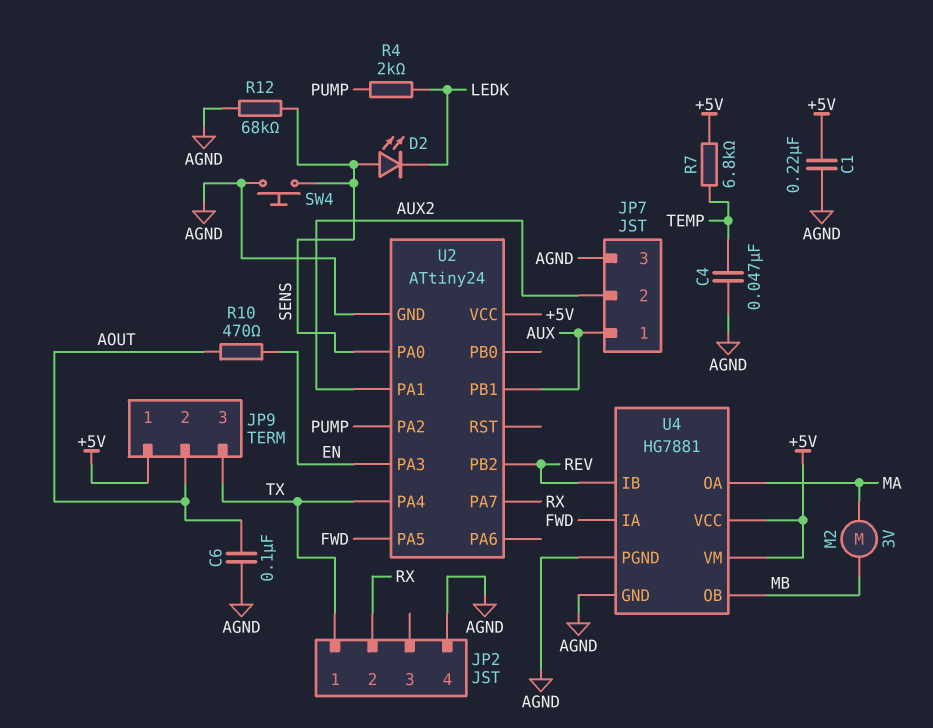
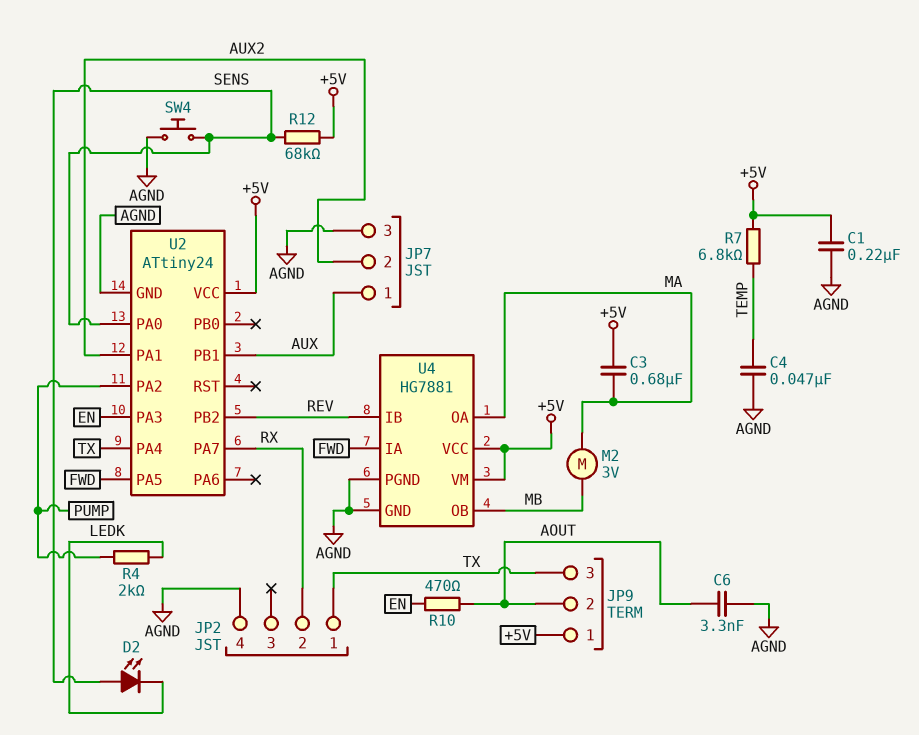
C3: none -> 680nF (+5V, MA)
C6: 100nF (AGND, AOUT) -> 3.3nF (AGND, AOUT)
R12: 68k (AGND, SENS) -> 68k (+5V, SENS)

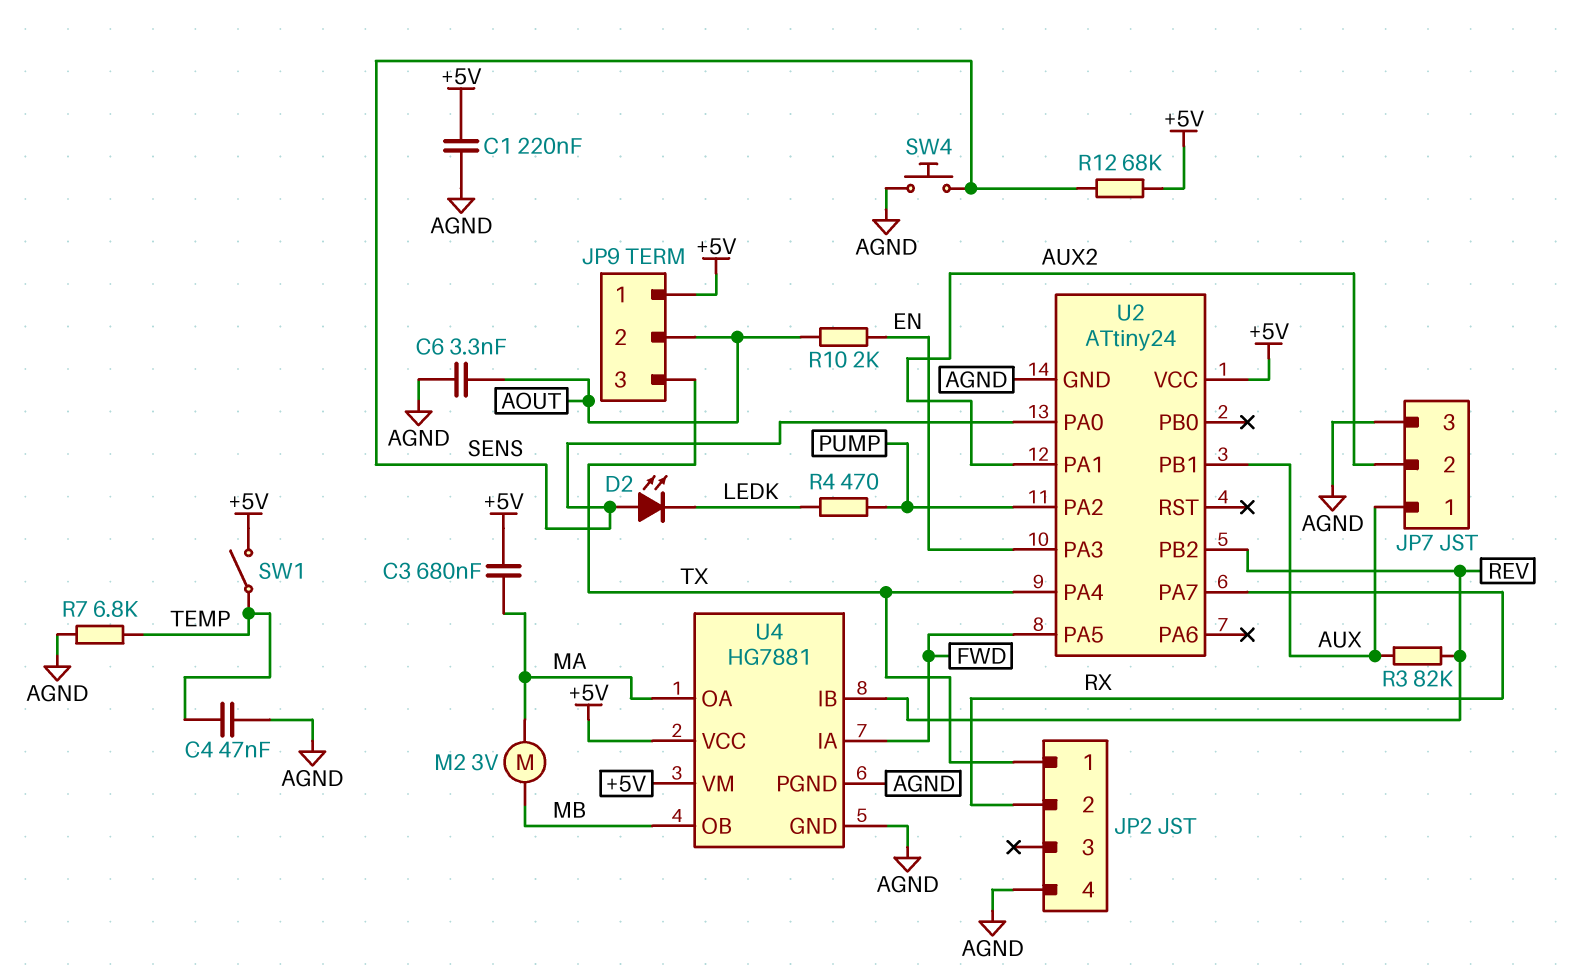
R3: none -> 82k (AUX, REV)
R4: 2k (LEDK, PUMP) -> 470 (LEDK, PUMP)
R7: 6.8k (+5V, TEMP) -> 6.8k (AGND, TEMP)
R10: 470 (AOUT, EN) -> 2k (AOUT, EN)
SW1: none -> switch (+5V, TEMP)

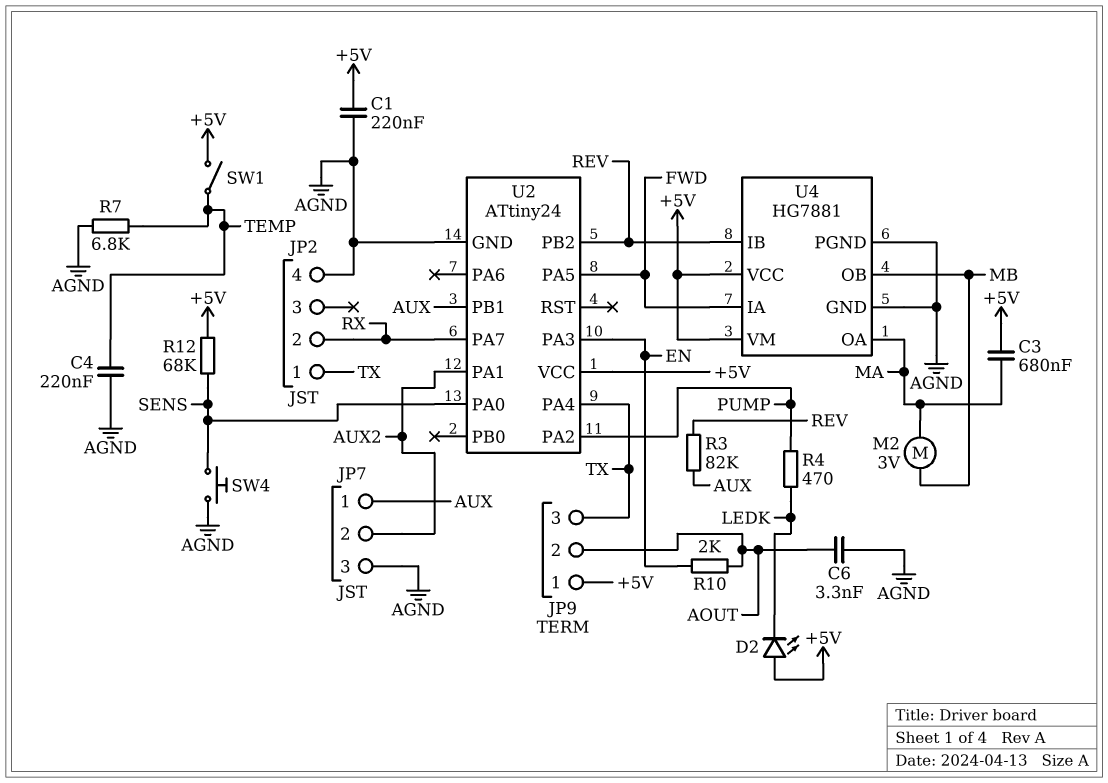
C4: 47nF (AGND, TEMP) -> 220nF (AGND, TEMP)
D2: LED (A SENS, K LEDK) -> LED (A +5V, K LEDK)

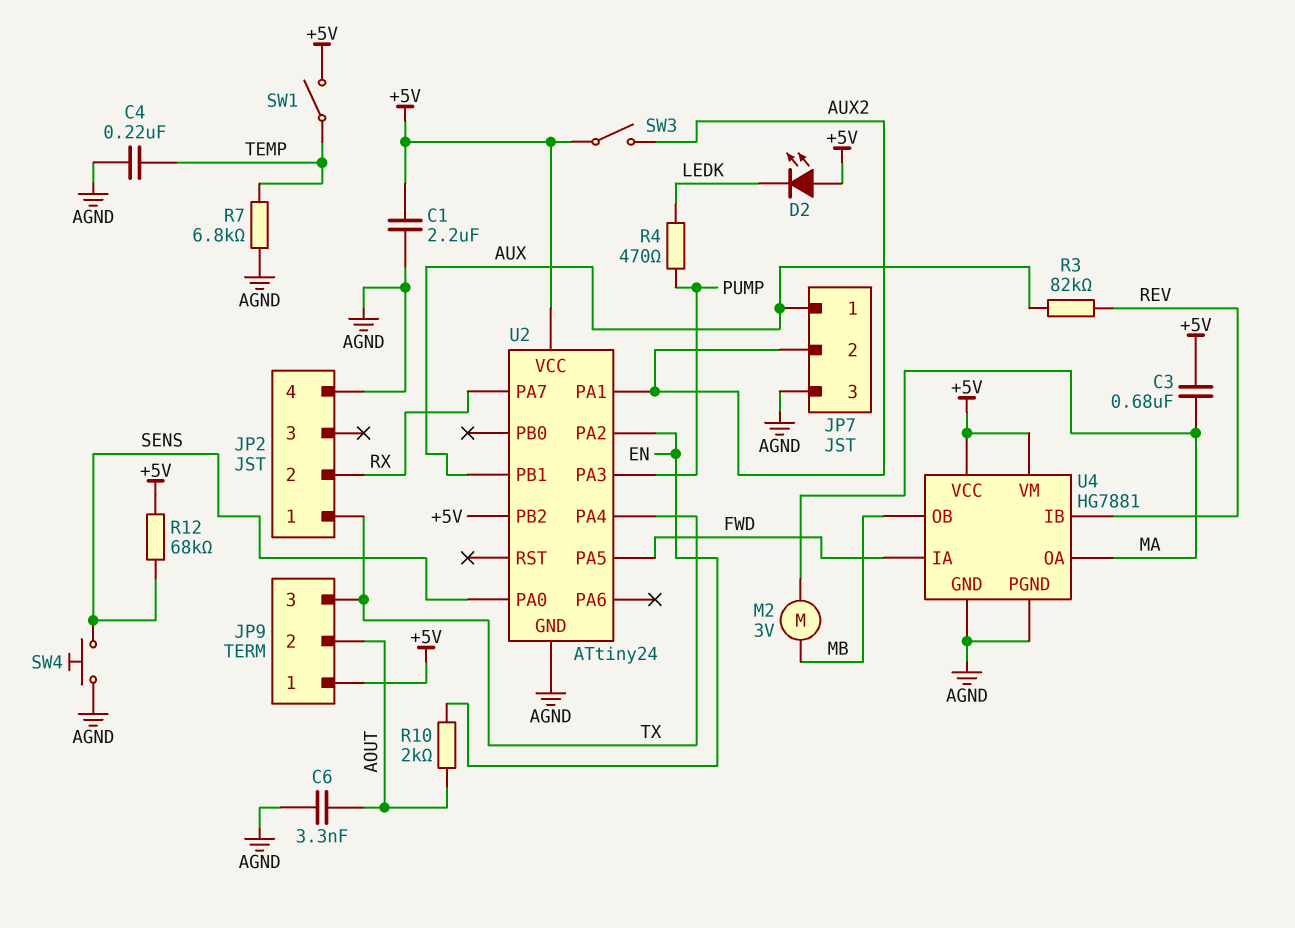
C1: 220nF (+5V, AGND) -> 2.2uF (+5V, AGND)
SW3: none -> switch (+5V, AUX2)
U2 pin PA2: PUMP -> EN
U2 pin PA3: EN -> PUMP
U2 pin PB2: REV -> +5V

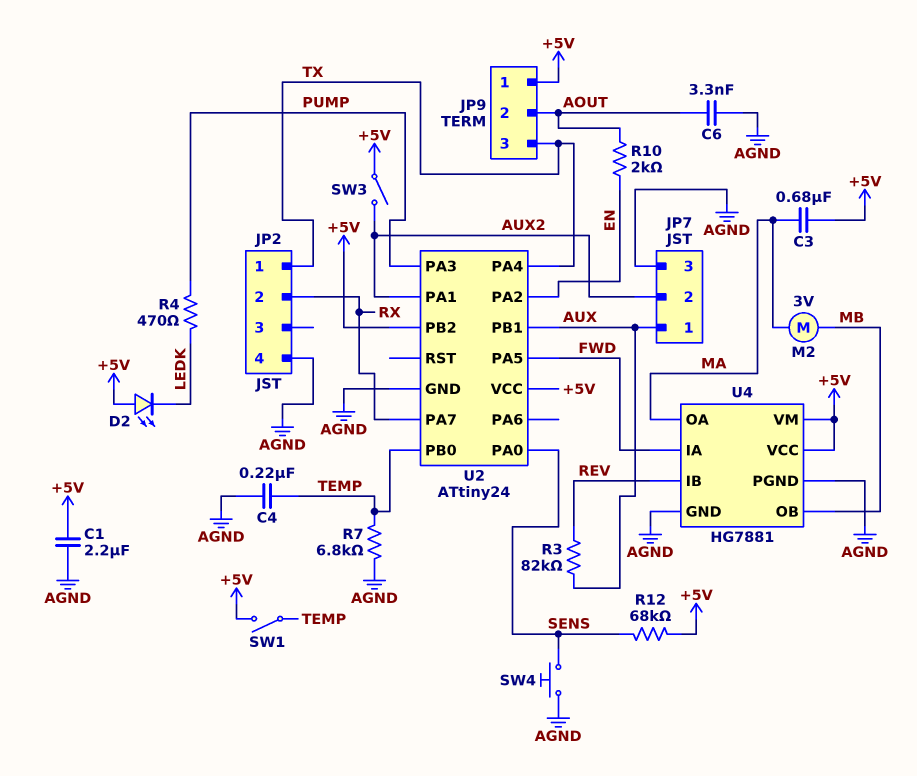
U2 pin PB0: none -> TEMP

